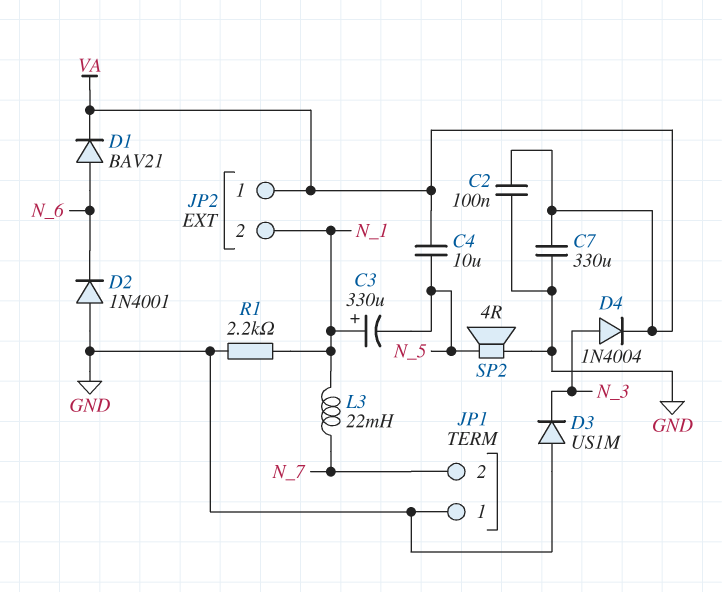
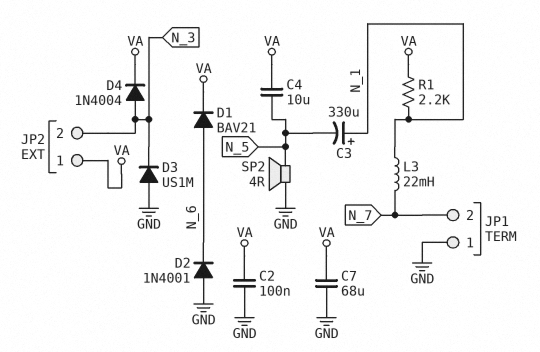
C7: 330uF (GND, VA) -> 68uF (GND, VA)
JP2 pin 2: N_1 -> N_3
R1: 2.2k (GND, N_1) -> 2.2k (N_1, VA)

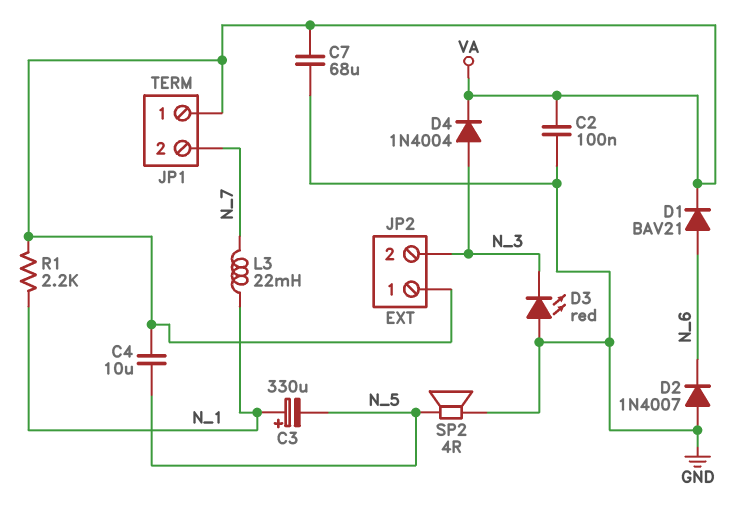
D2: diode 1N4001 (A GND, K N_6) -> diode 1N4007 (A GND, K N_6)
D3: diode US1M (A GND, K N_3) -> LED red (A GND, K N_3)
JP1 pin 1: GND -> VA

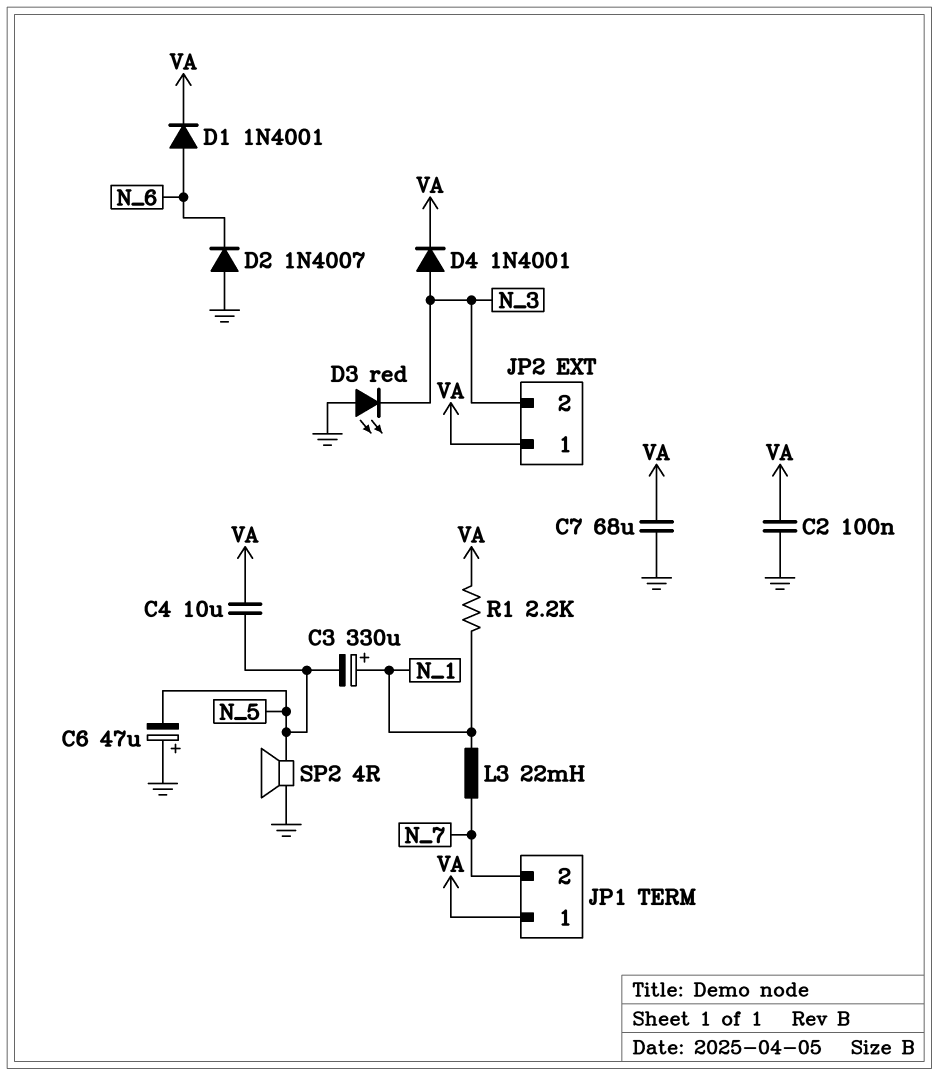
C6: none -> 47uF (plus GND, minus N_5)
D1: diode BAV21 (A N_6, K VA) -> diode 1N4001 (A N_6, K VA)
D4: diode 1N4004 (A N_3, K VA) -> diode 1N4001 (A N_3, K VA)

